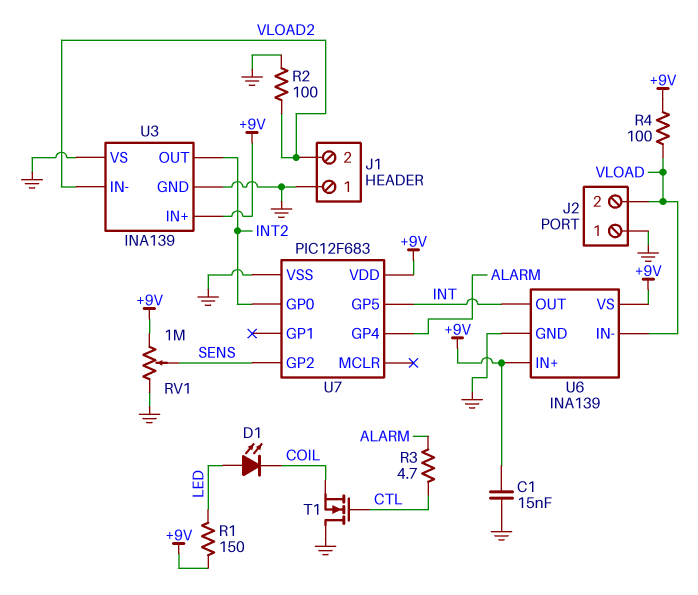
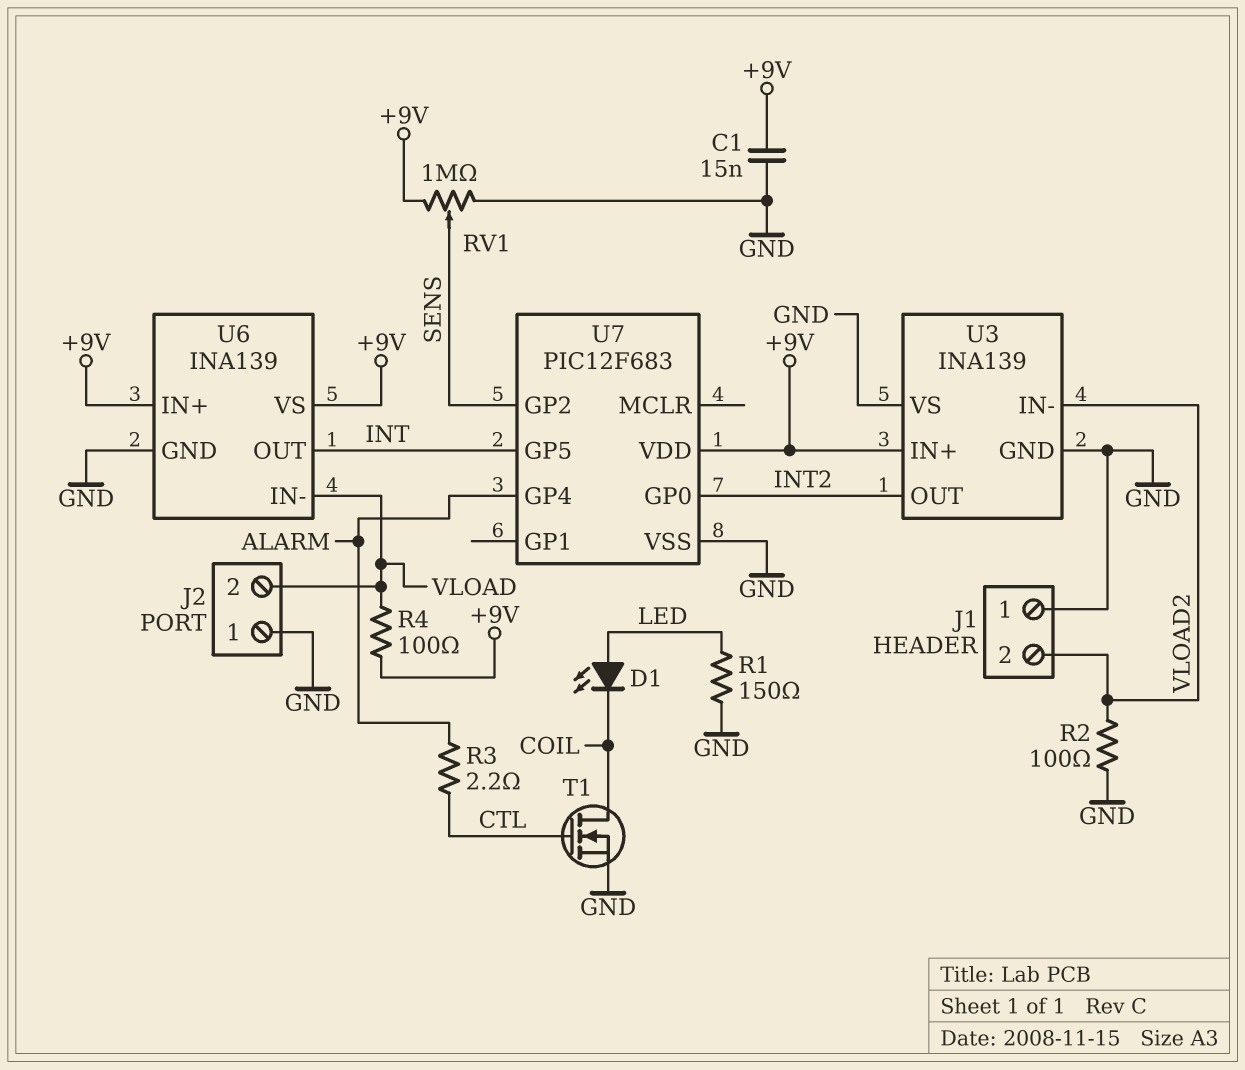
R1: 150 (+9V, LED) -> 150 (GND, LED)
R3: 4.7 (ALARM, CTL) -> 2.2 (ALARM, CTL)
T1: NMOS (G CTL, D GND, S COIL) -> NMOS (G CTL, D COIL, S GND)

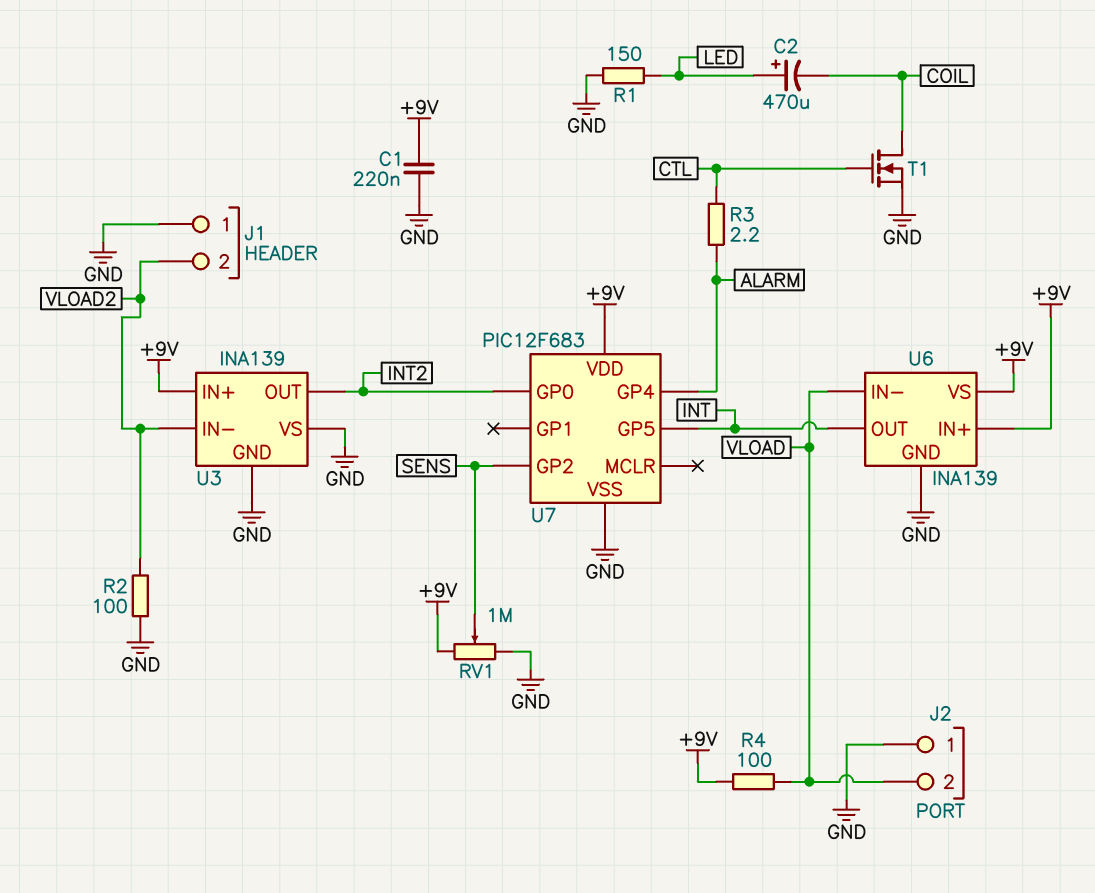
C1: 15nF (+9V, GND) -> 220nF (+9V, GND)
C2: none -> 470uF (plus LED, minus COIL)
D1: LED (A LED, K COIL) -> none

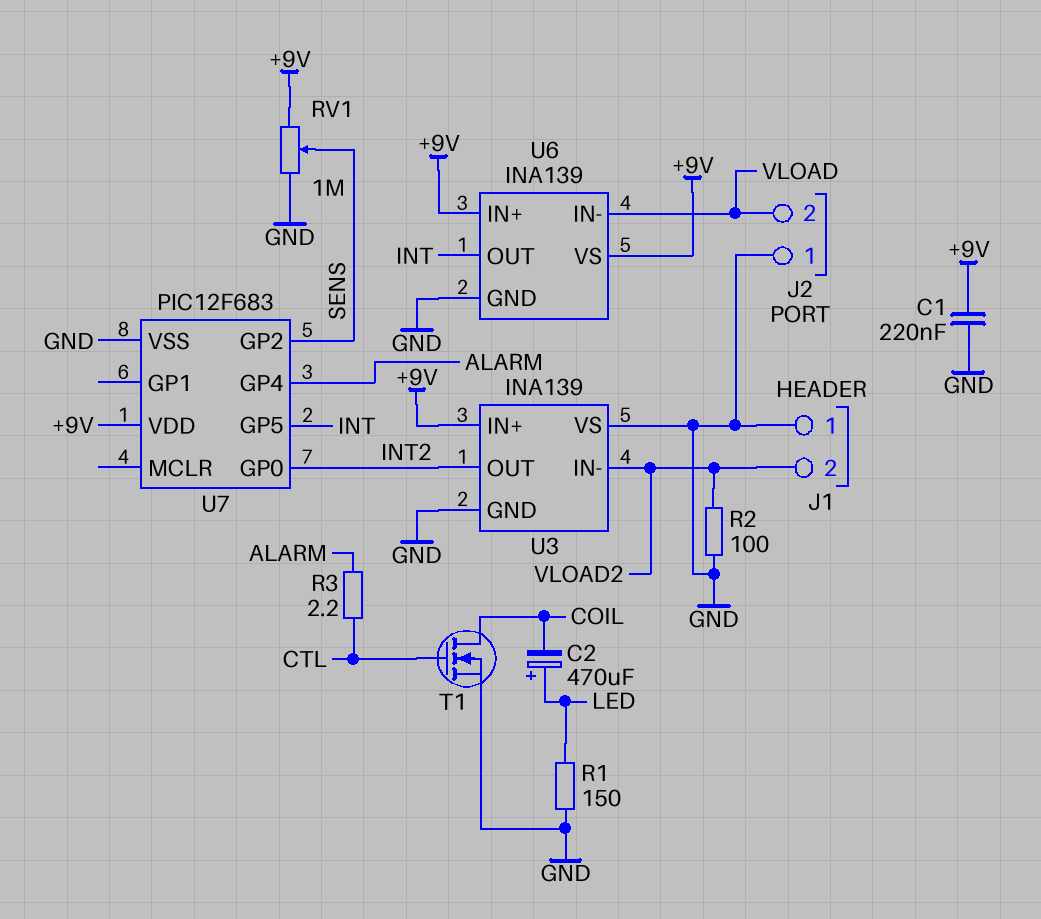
R4: 100 (+9V, VLOAD) -> none

